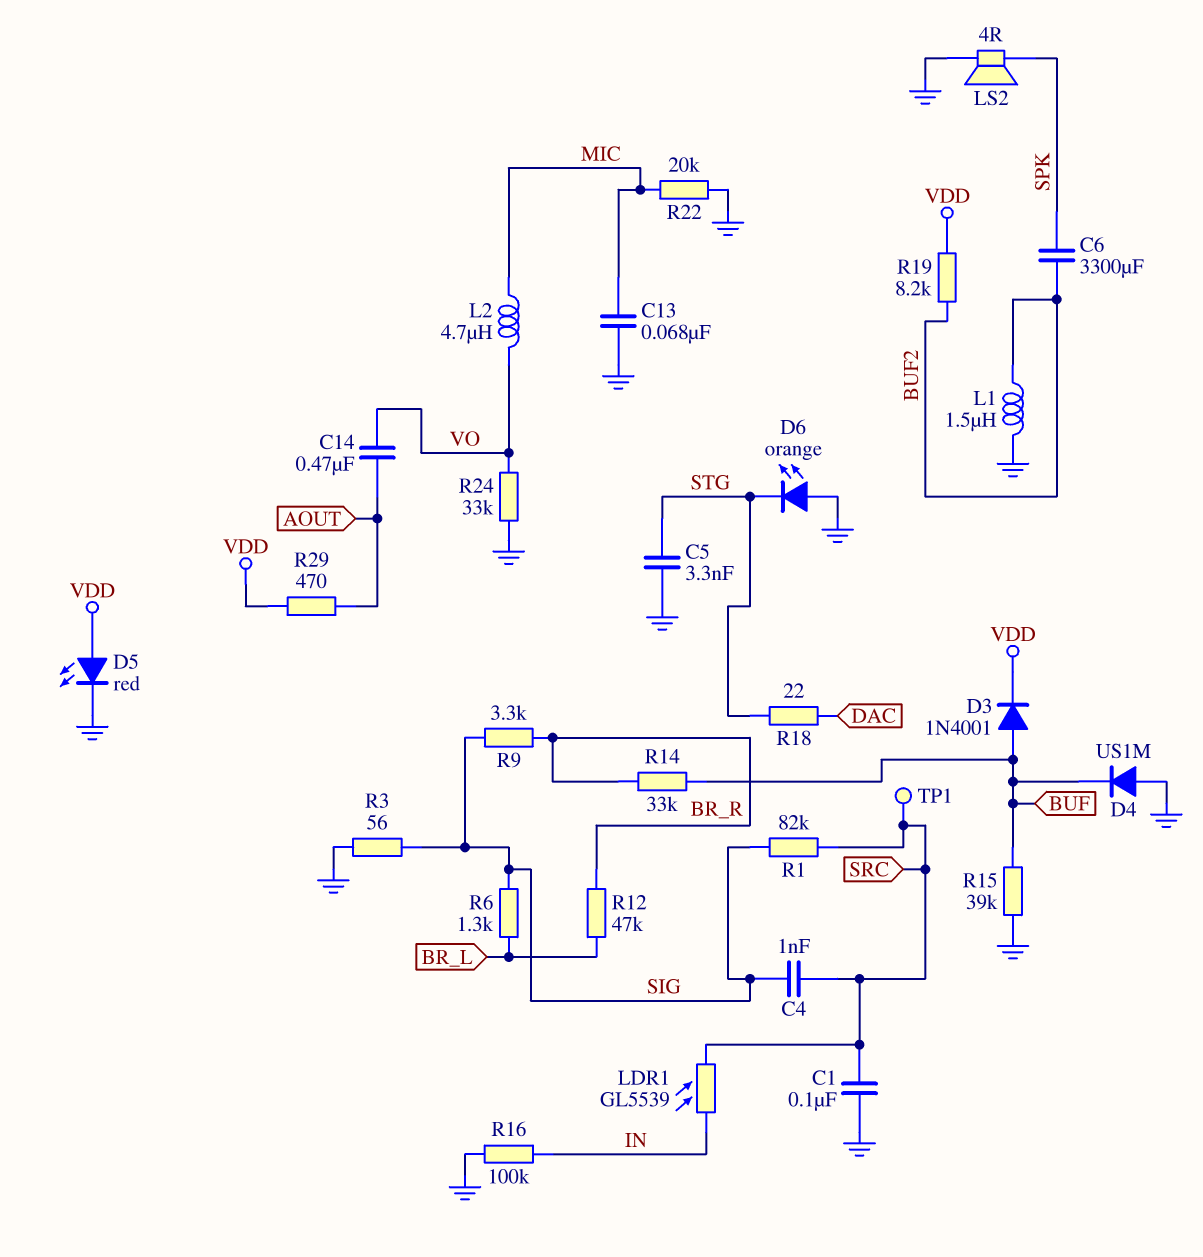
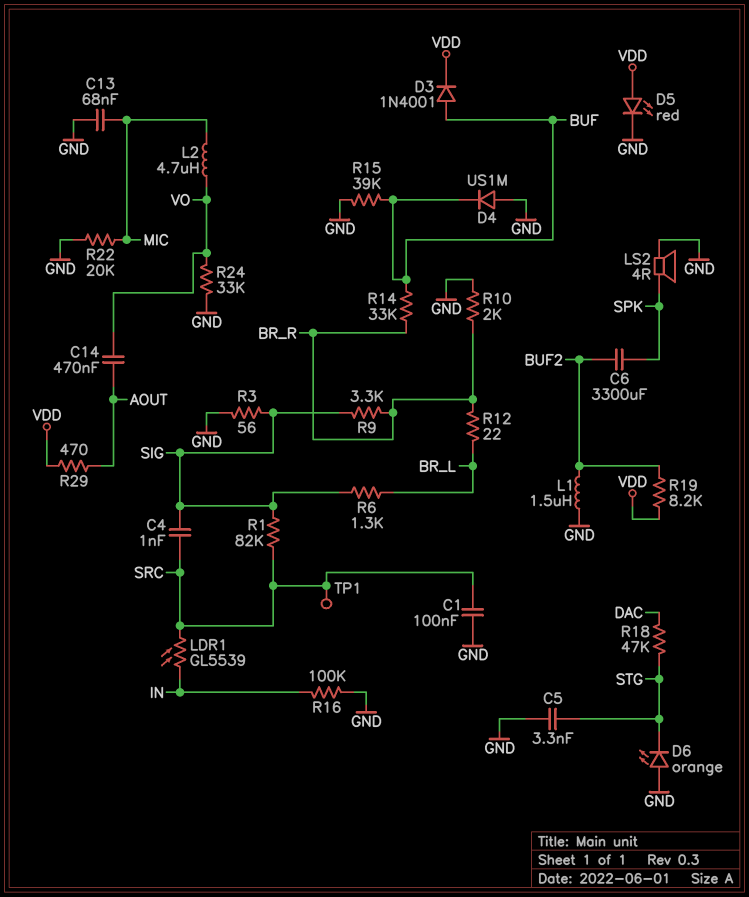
R10: none -> 2k (BR_R, GND)
R12: 47k (BR_L, BR_R) -> 22 (BR_L, BR_R)
R18: 22 (DAC, STG) -> 47k (DAC, STG)

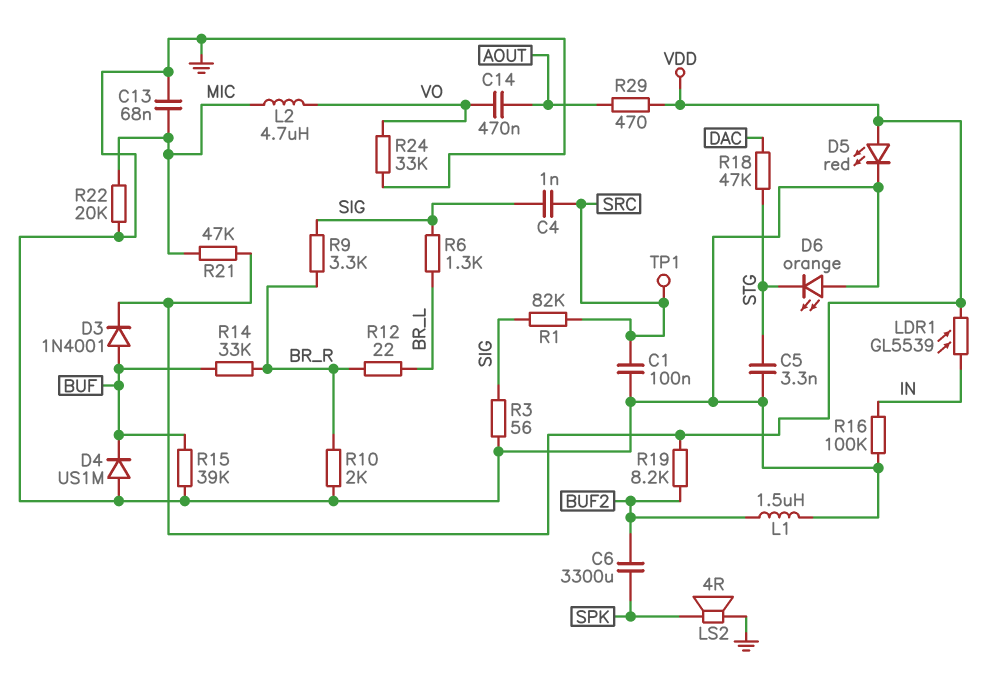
LDR1: GL5539 (IN, SRC) -> GL5539 (IN, VDD)
R21: none -> 47k (MIC, VDD)

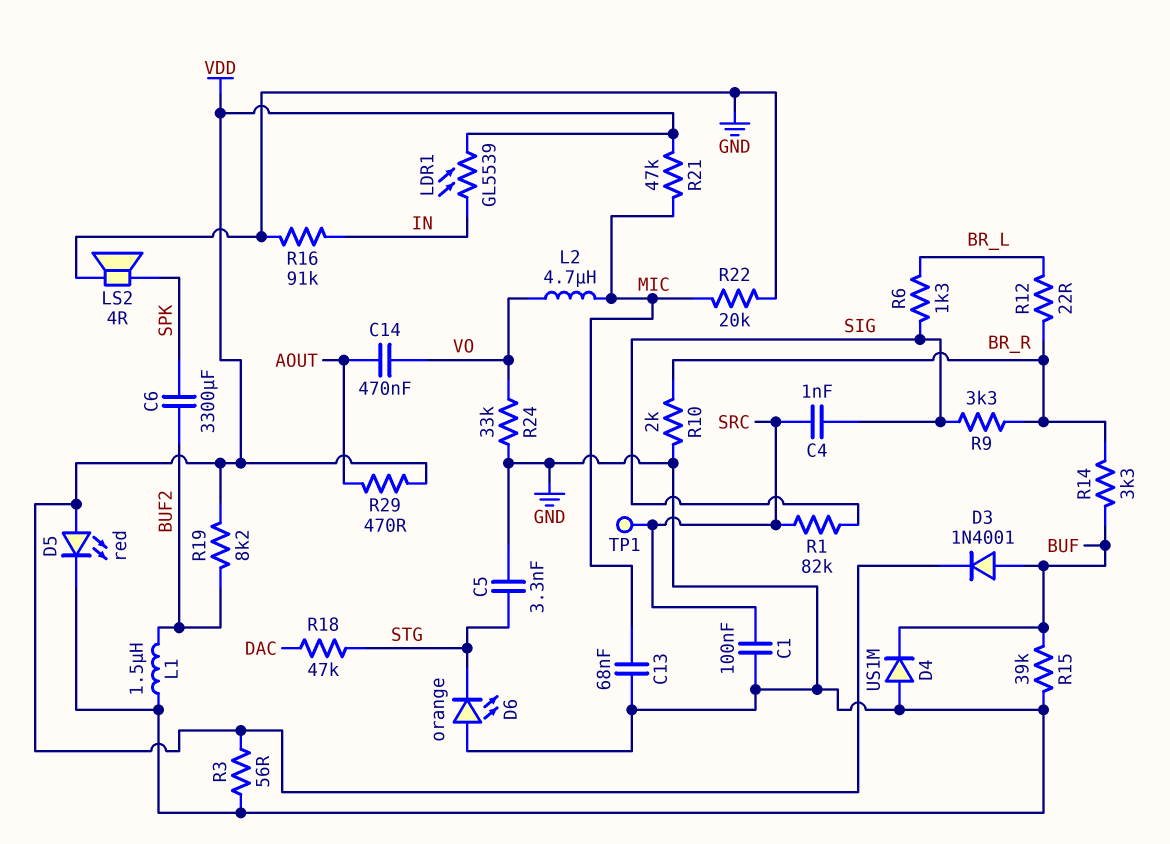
R3: 56 (GND, SIG) -> 56 (GND, VDD)
R14: 33k (BR_R, BUF) -> 3.3k (BR_R, BUF)
R16: 100k (GND, IN) -> 91k (GND, IN)

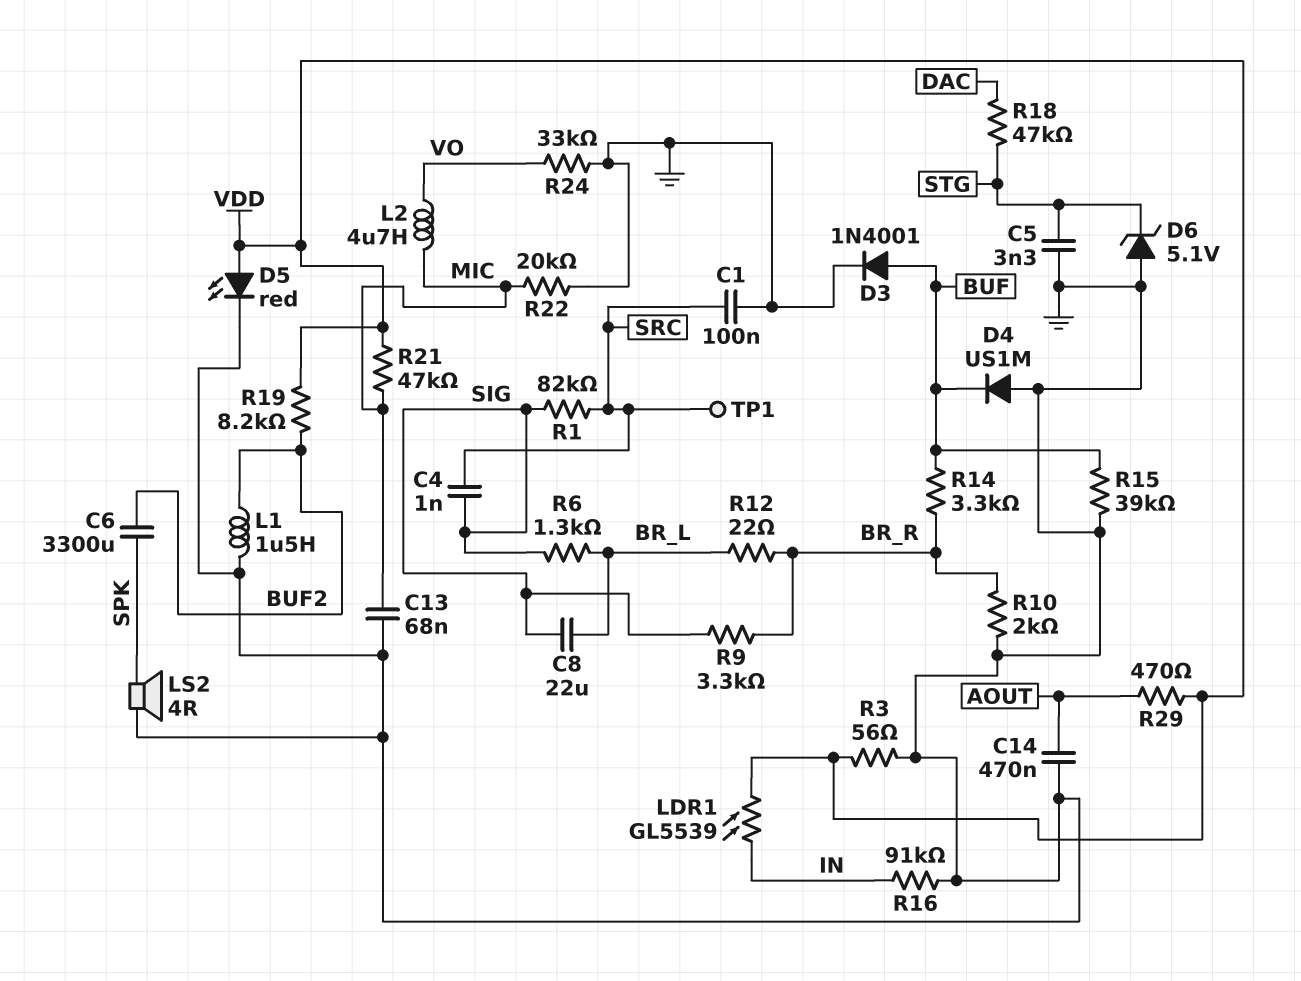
C8: none -> 22uF (BR_L, SIG)
C14: 470nF (AOUT, VO) -> 470nF (AOUT, GND)
D3: diode 1N4001 (A BUF, K VDD) -> diode 1N4001 (A BUF, K GND)
D6: LED orange (A GND, K STG) -> zener 5.1V (A GND, K STG)

